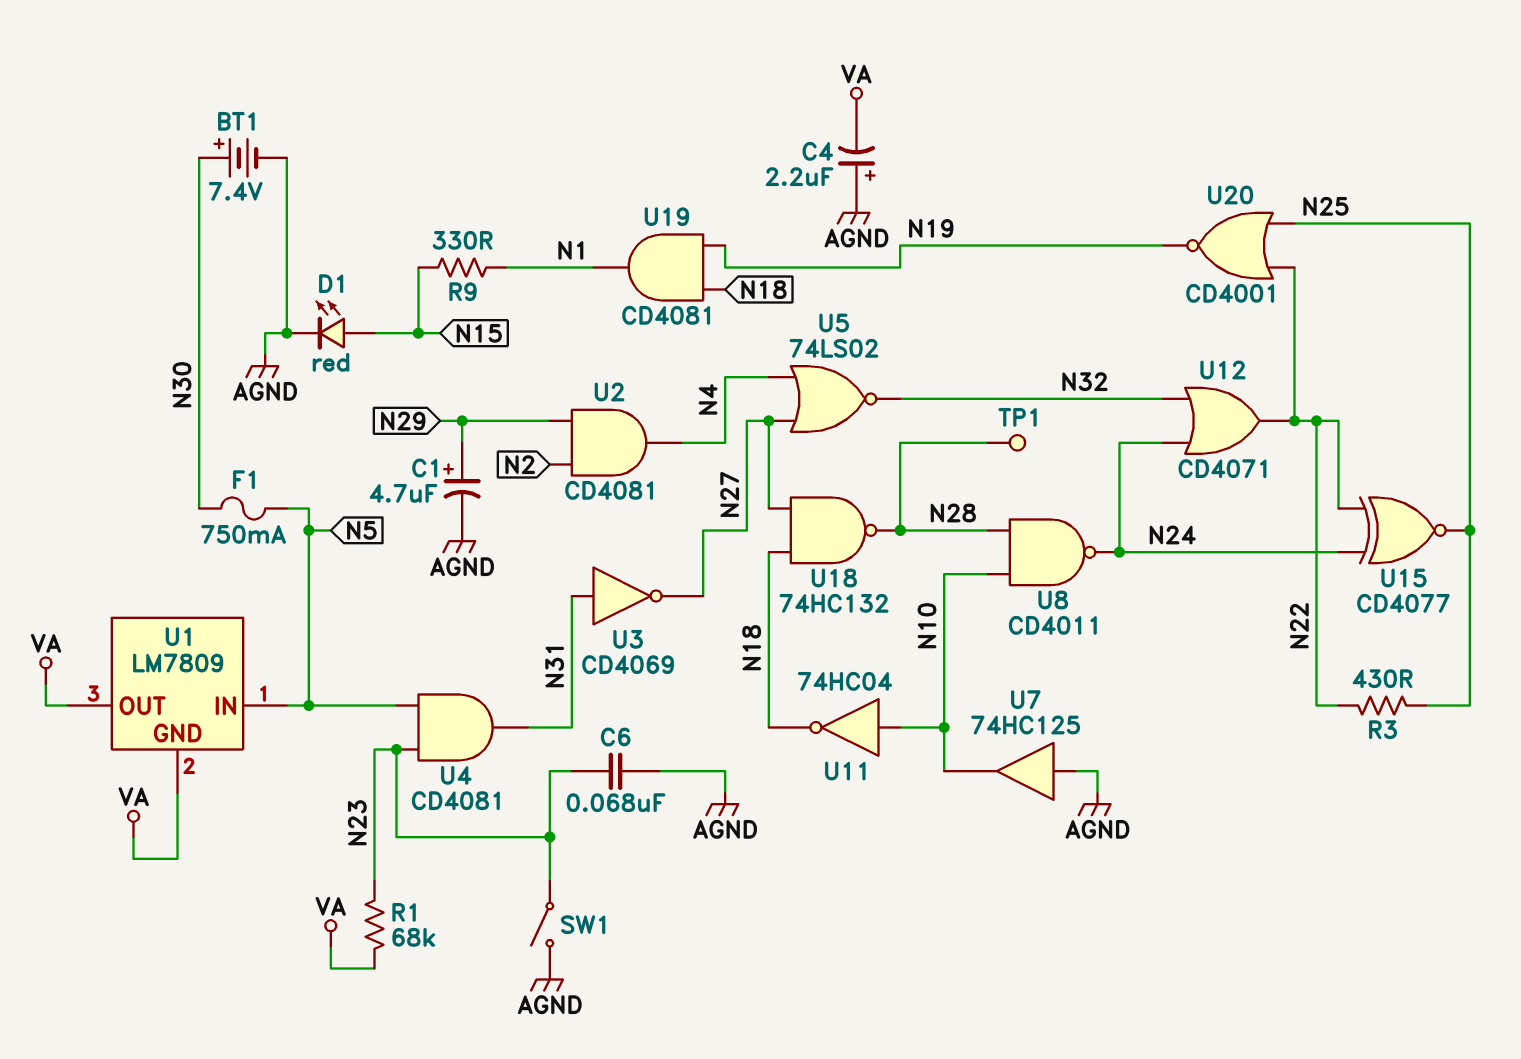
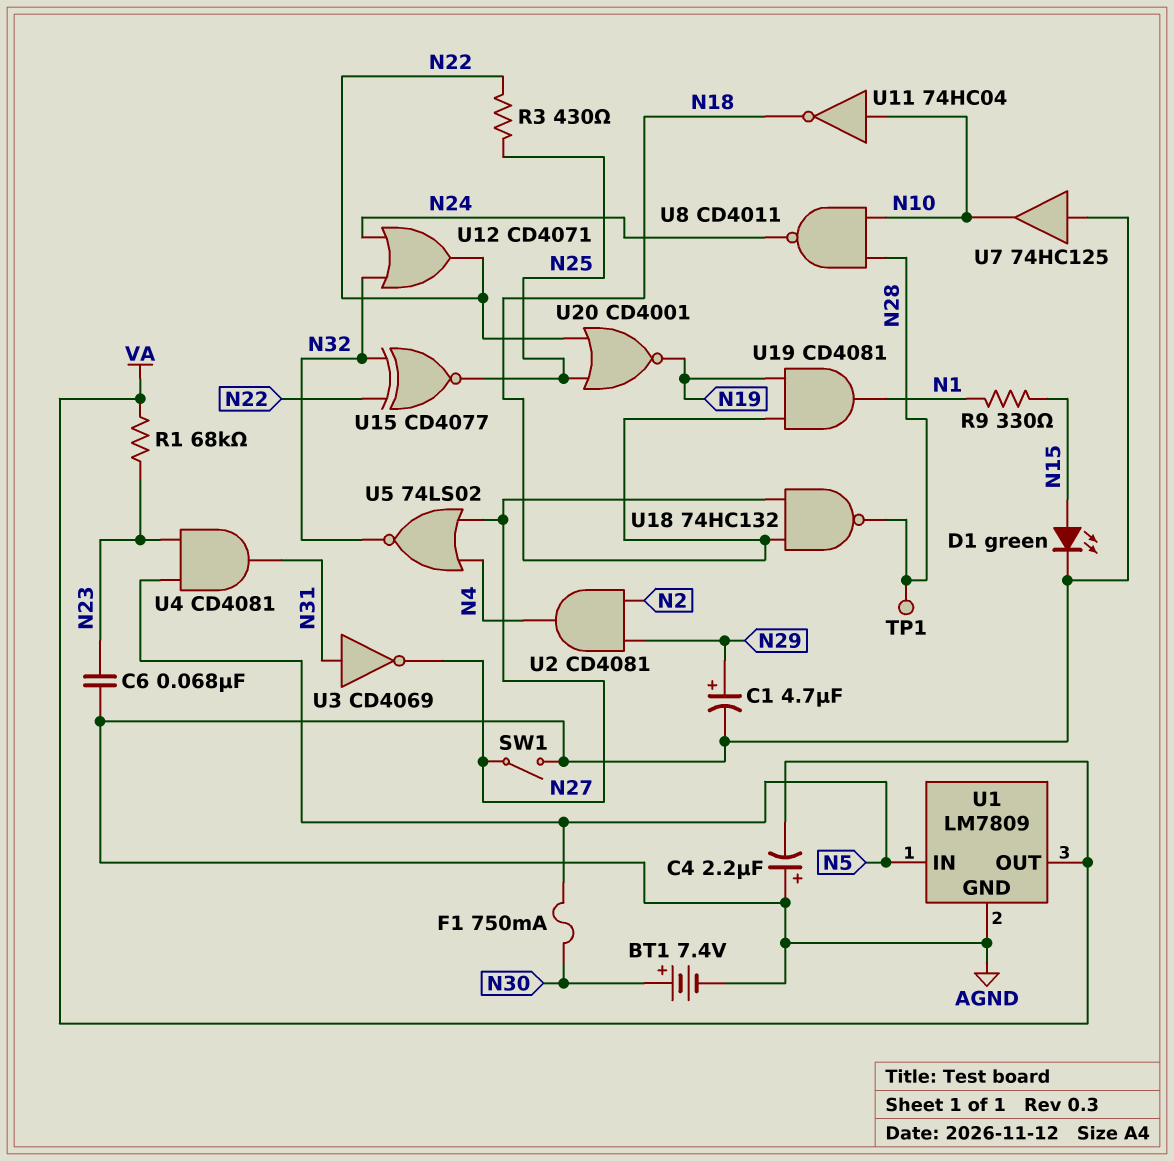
D1: LED red (A N15, K AGND) -> LED green (A N15, K AGND)
SW1: switch (AGND, N23) -> switch (AGND, N27)
U1 pin GND: VA -> AGND
U15: XNOR CD4077 (in N22, in N24, out N25) -> XNOR CD4077 (in N22, in N32, out N25)

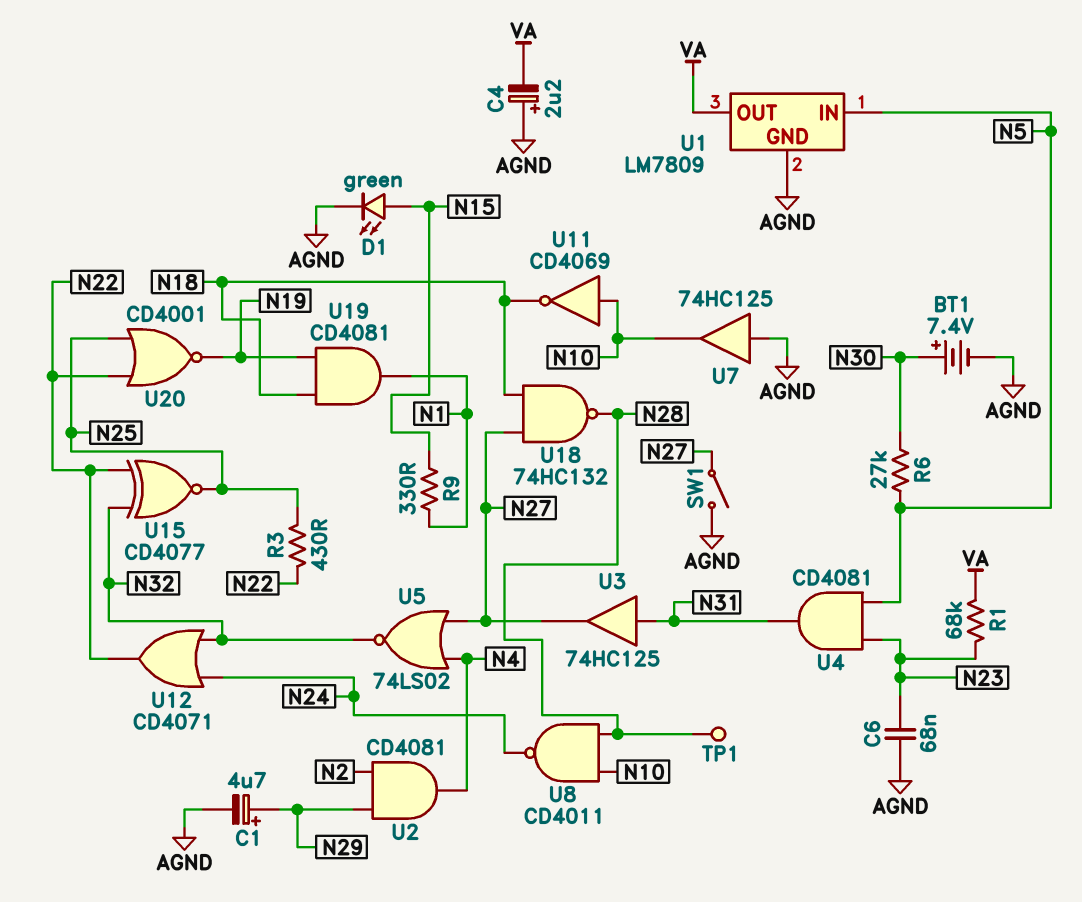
F1: 750mA (N5, N30) -> none
R6: none -> 27k (N5, N30)
U3: NOT CD4069 (in N31, out N27) -> buffer 74HC125 (in N31, out N27)
U11: NOT 74HC04 (in N10, out N18) -> NOT CD4069 (in N10, out N18)

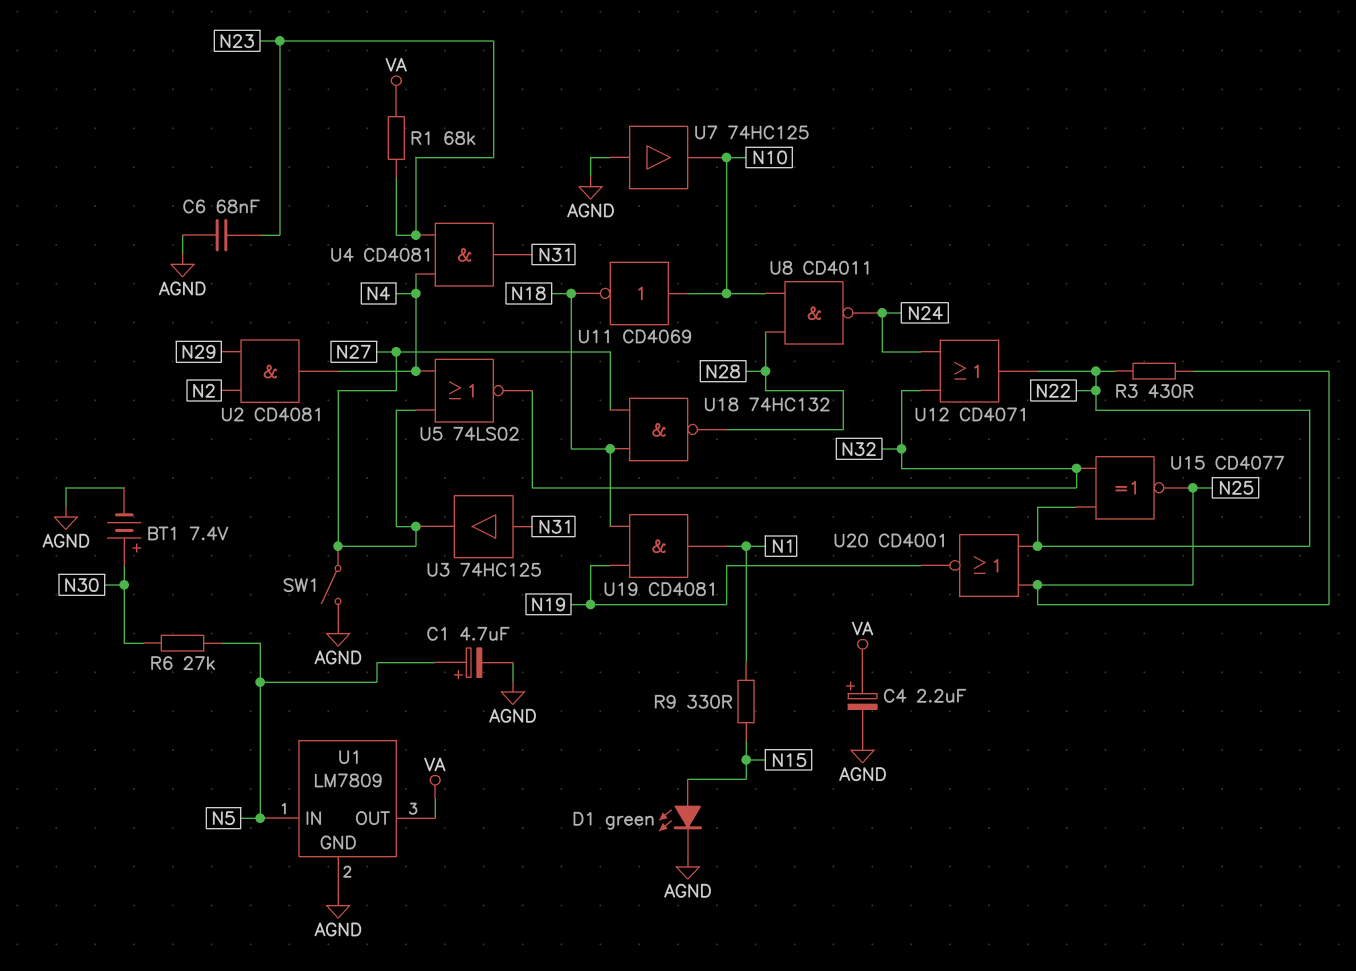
C1: 4.7uF (plus N29, minus AGND) -> 4.7uF (plus N5, minus AGND)
C4: 2.2uF (plus AGND, minus VA) -> 2.2uF (plus VA, minus AGND)
TP1: test point (N28) -> none
U4: AND CD4081 (in N5, in N23, out N31) -> AND CD4081 (in N4, in N23, out N31)

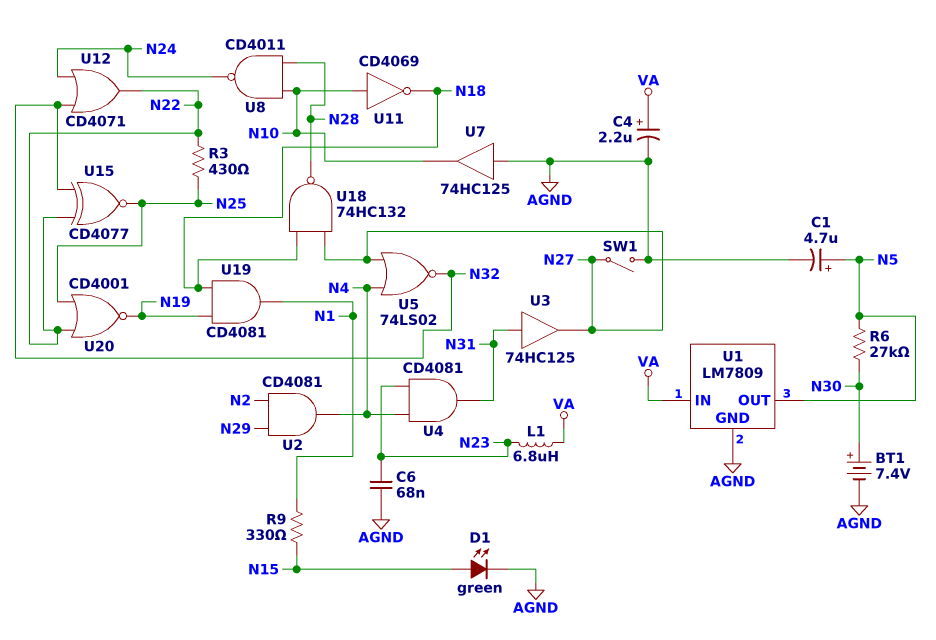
L1: none -> 6.8uH (N23, VA)
R1: 68k (N23, VA) -> none
U1 pin IN: N5 -> VA
U1 pin OUT: VA -> N5

